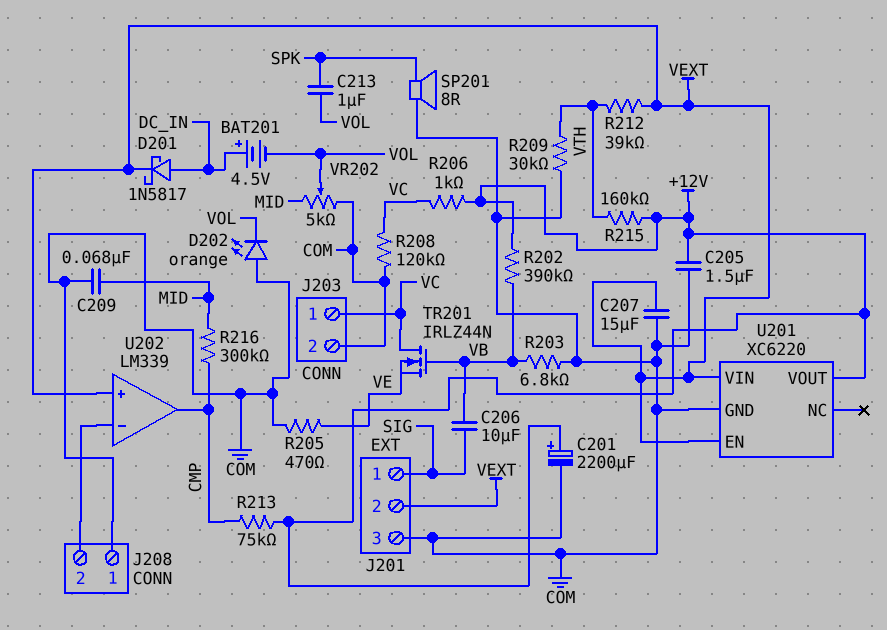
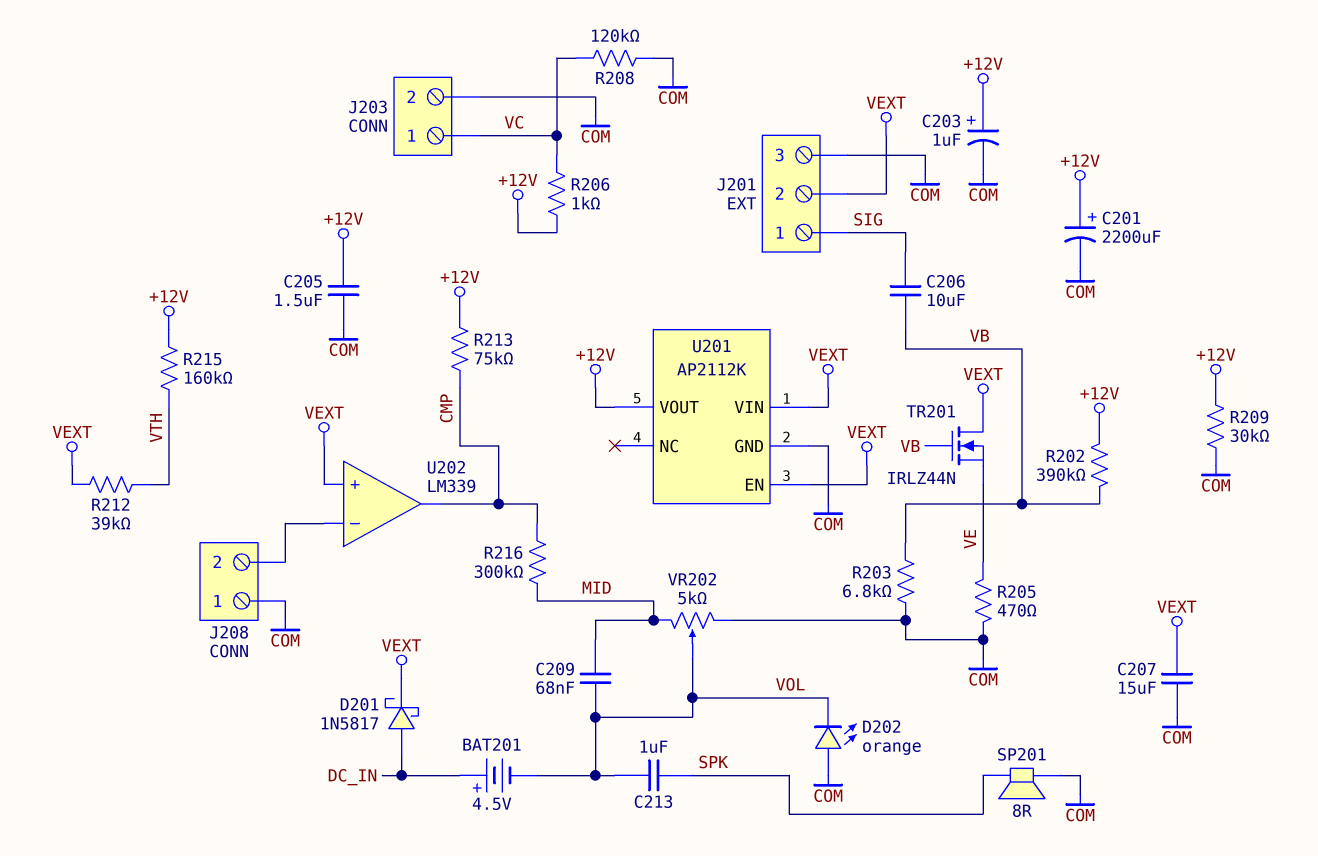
C203: none -> 1uF (plus +12V, minus COM)
C209: 68nF (COM, MID) -> 68nF (MID, VOL)
R209: 30k (COM, VTH) -> 30k (+12V, COM)
TR201: NMOS IRLZ44N (G VB, D VC, S VE) -> NMOS IRLZ44N (G VB, D VEXT, S VE)
U201: XC6220 -> AP2112K

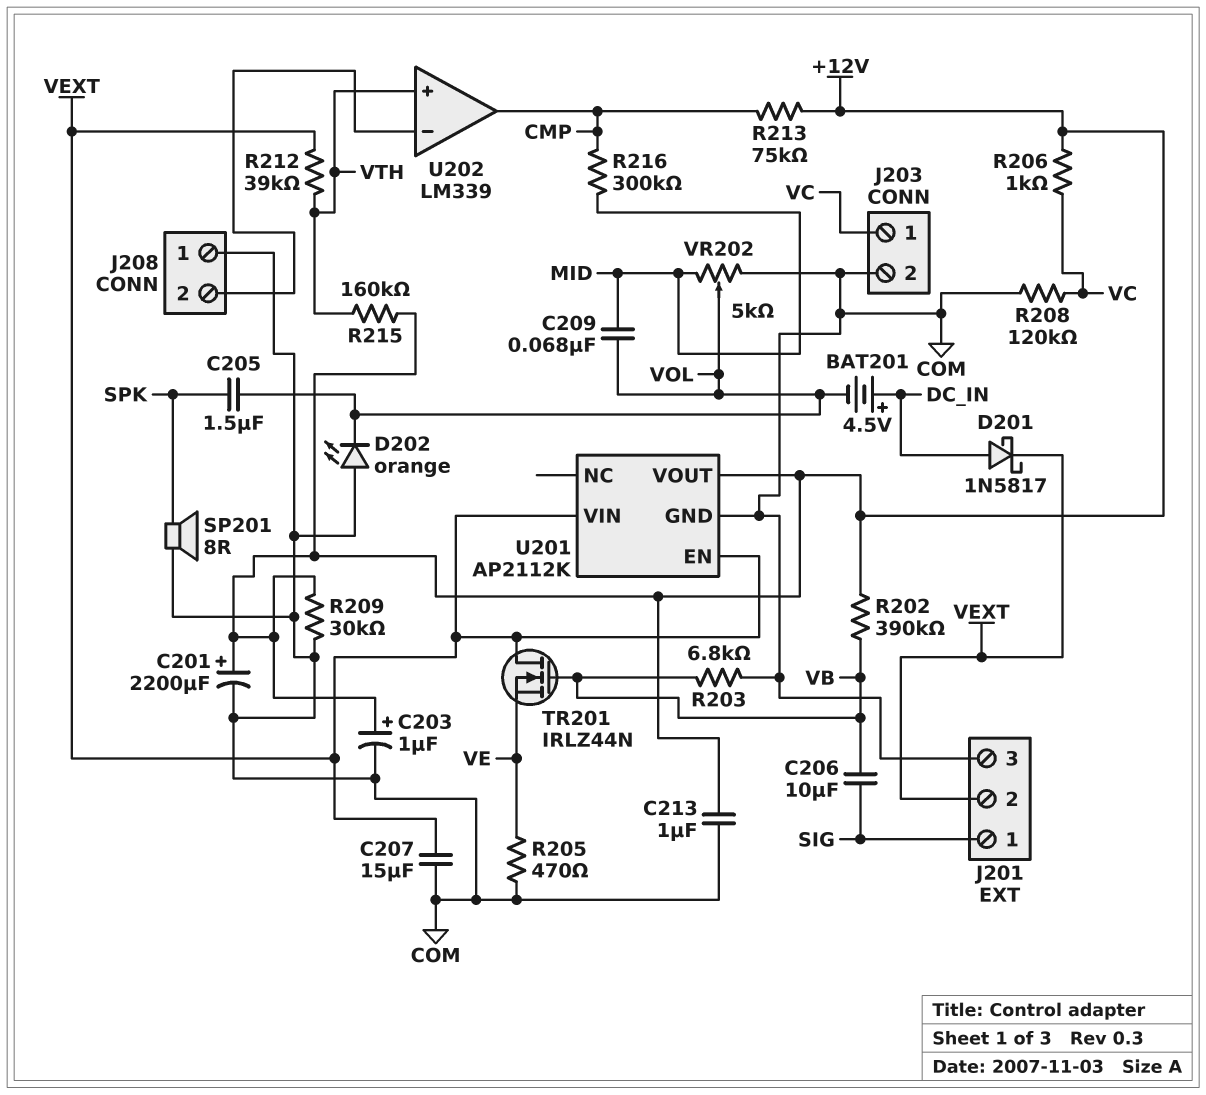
C205: 1.5uF (+12V, COM) -> 1.5uF (SPK, VOL)
C213: 1uF (SPK, VOL) -> 1uF (+12V, COM)
U202 pin in+: VEXT -> VTH

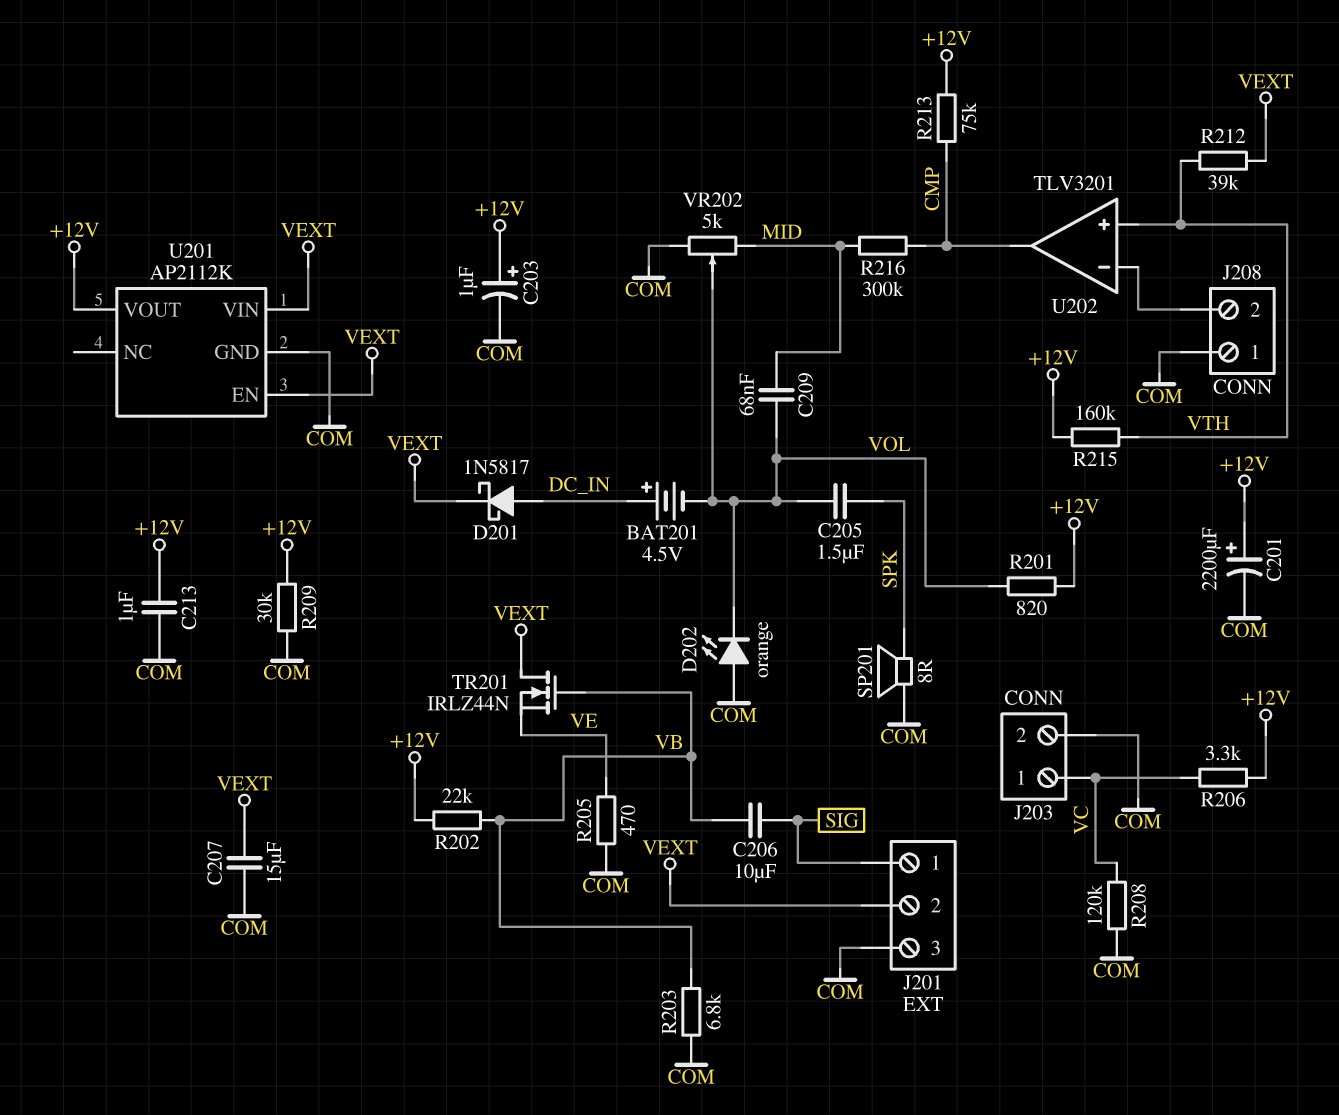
R201: none -> 820 (+12V, VOL)
R202: 390k (+12V, VB) -> 22k (+12V, VB)
R206: 1k (+12V, VC) -> 3.3k (+12V, VC)
U202: LM339 -> TLV3201

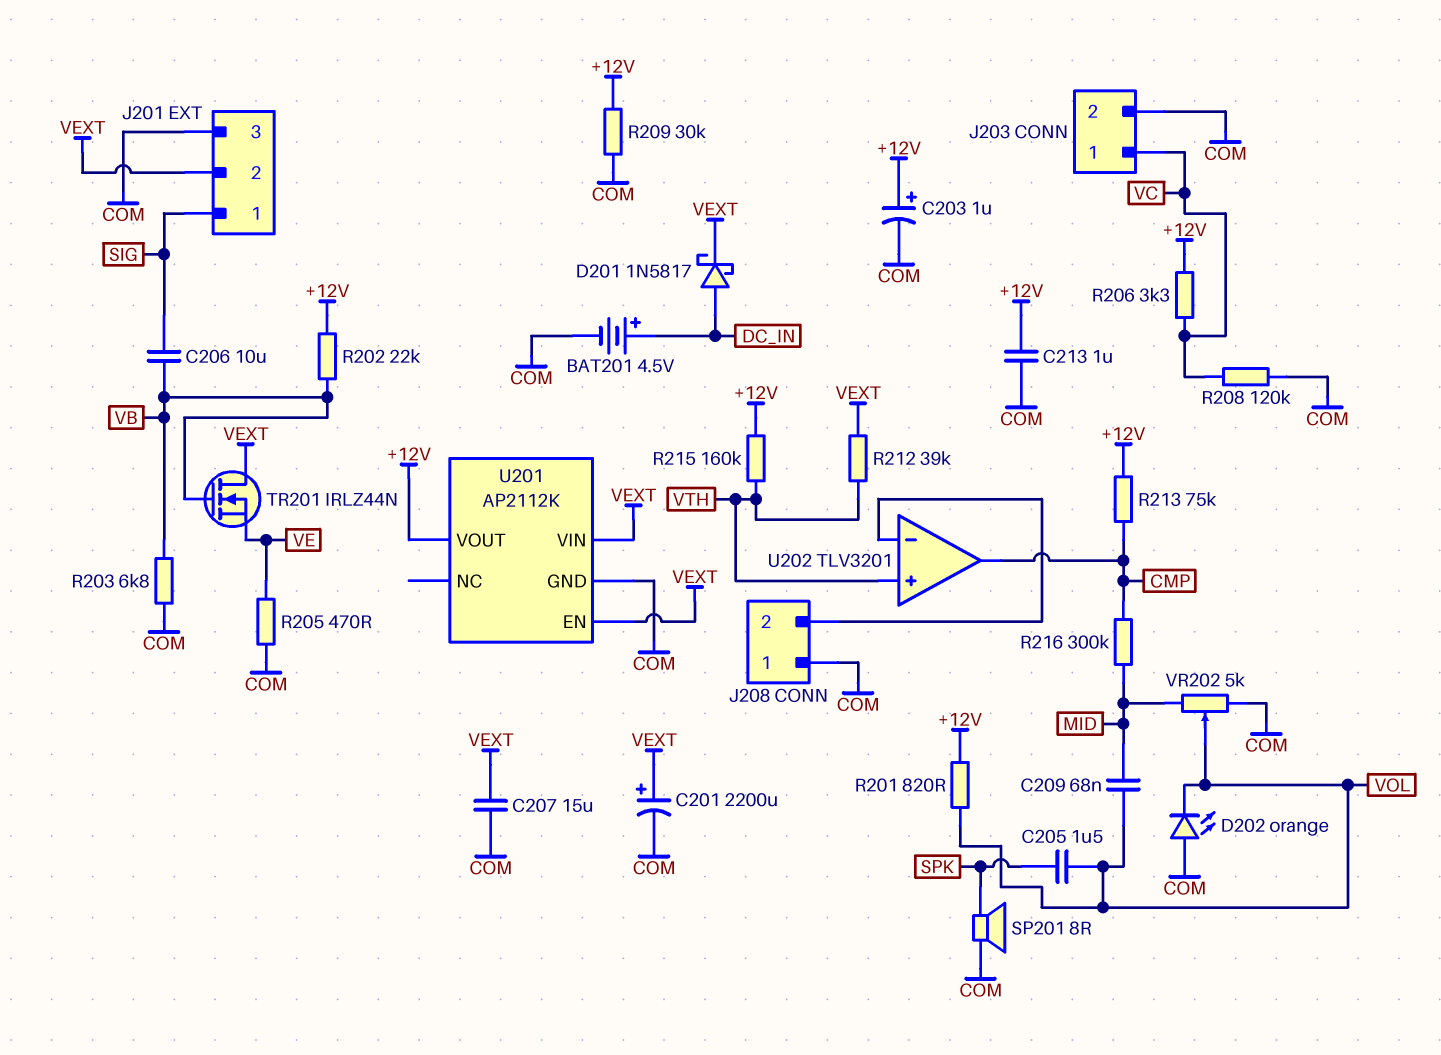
BAT201: 4.5V (plus DC_IN, minus VOL) -> 4.5V (plus DC_IN, minus COM)
C201: 2200uF (plus +12V, minus COM) -> 2200uF (plus VEXT, minus COM)

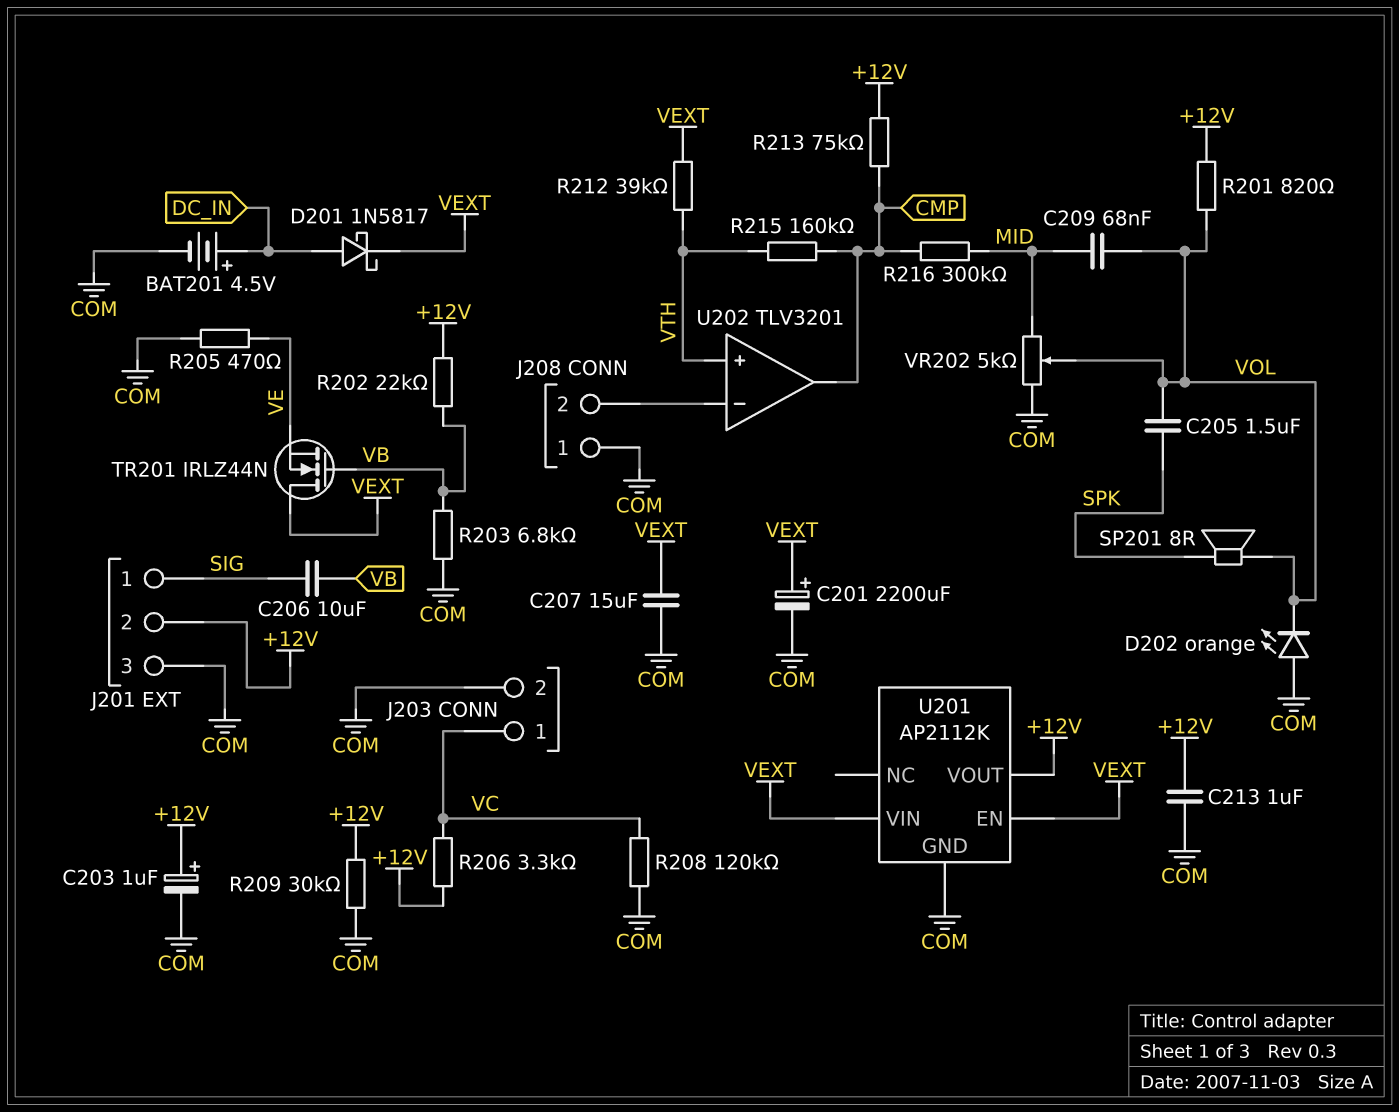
J201 pin 2: VEXT -> +12V
R215: 160k (+12V, VTH) -> 160k (CMP, VTH)
SP201: speaker 8R (COM, SPK) -> speaker 8R (SPK, VOL)

